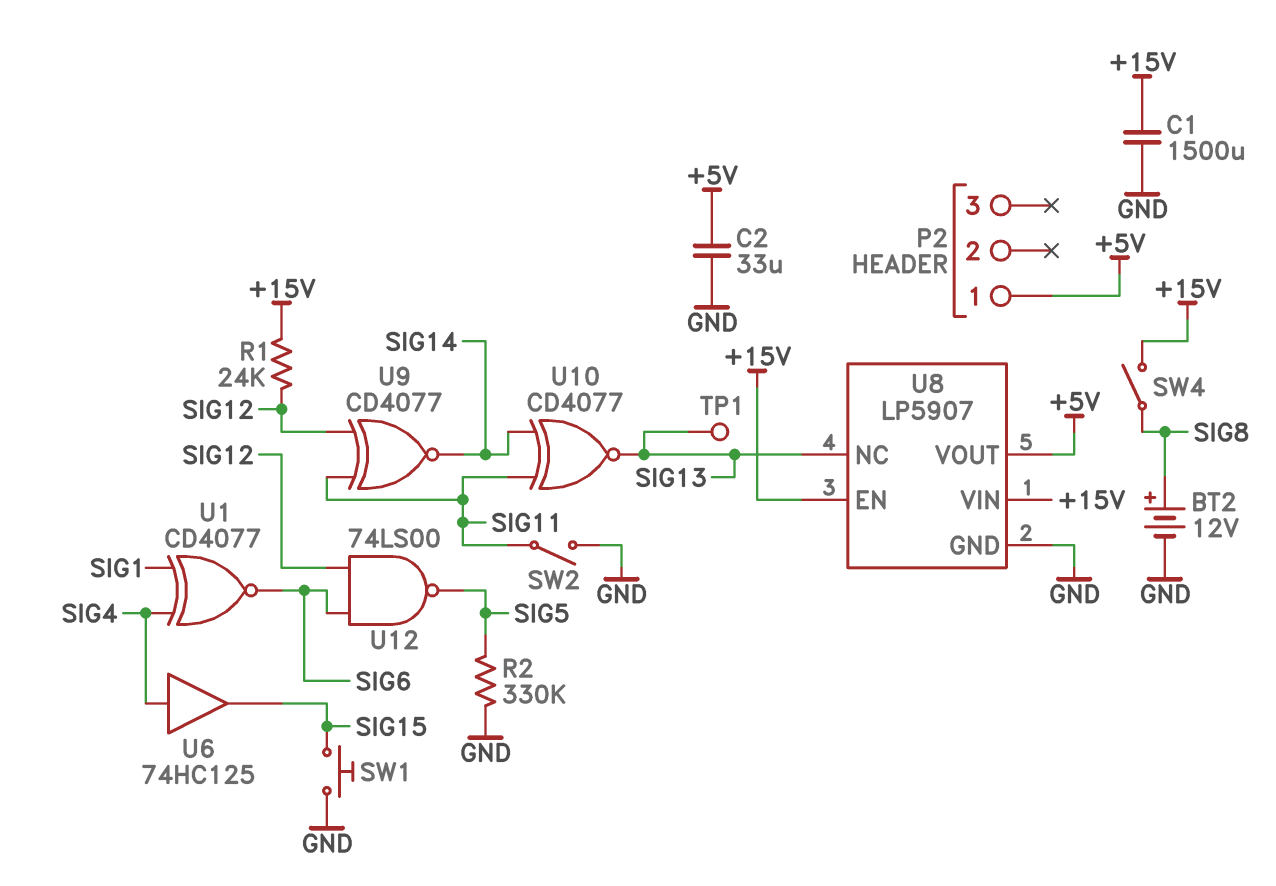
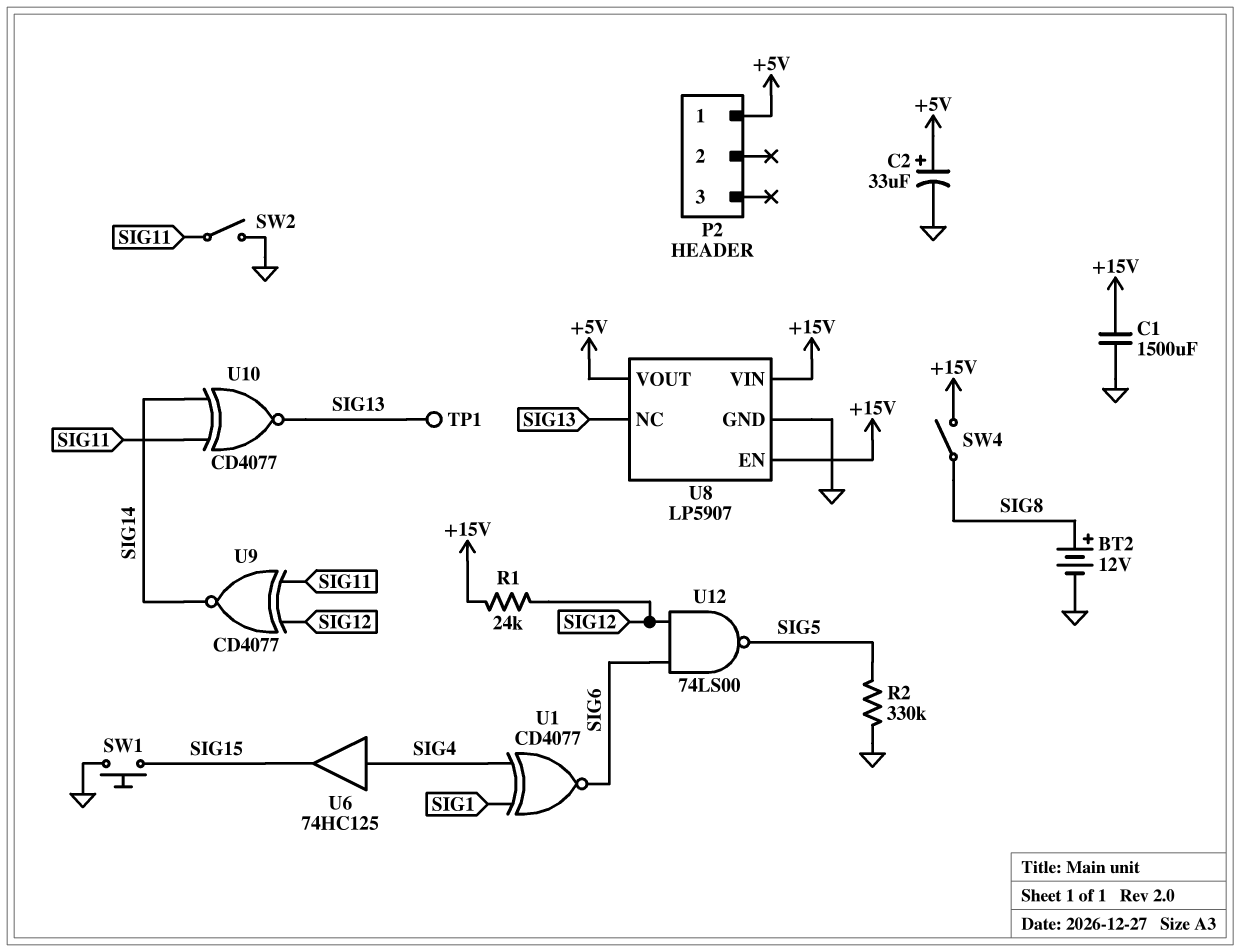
C2: 33uF (+5V, GND) -> 33uF (plus +5V, minus GND)

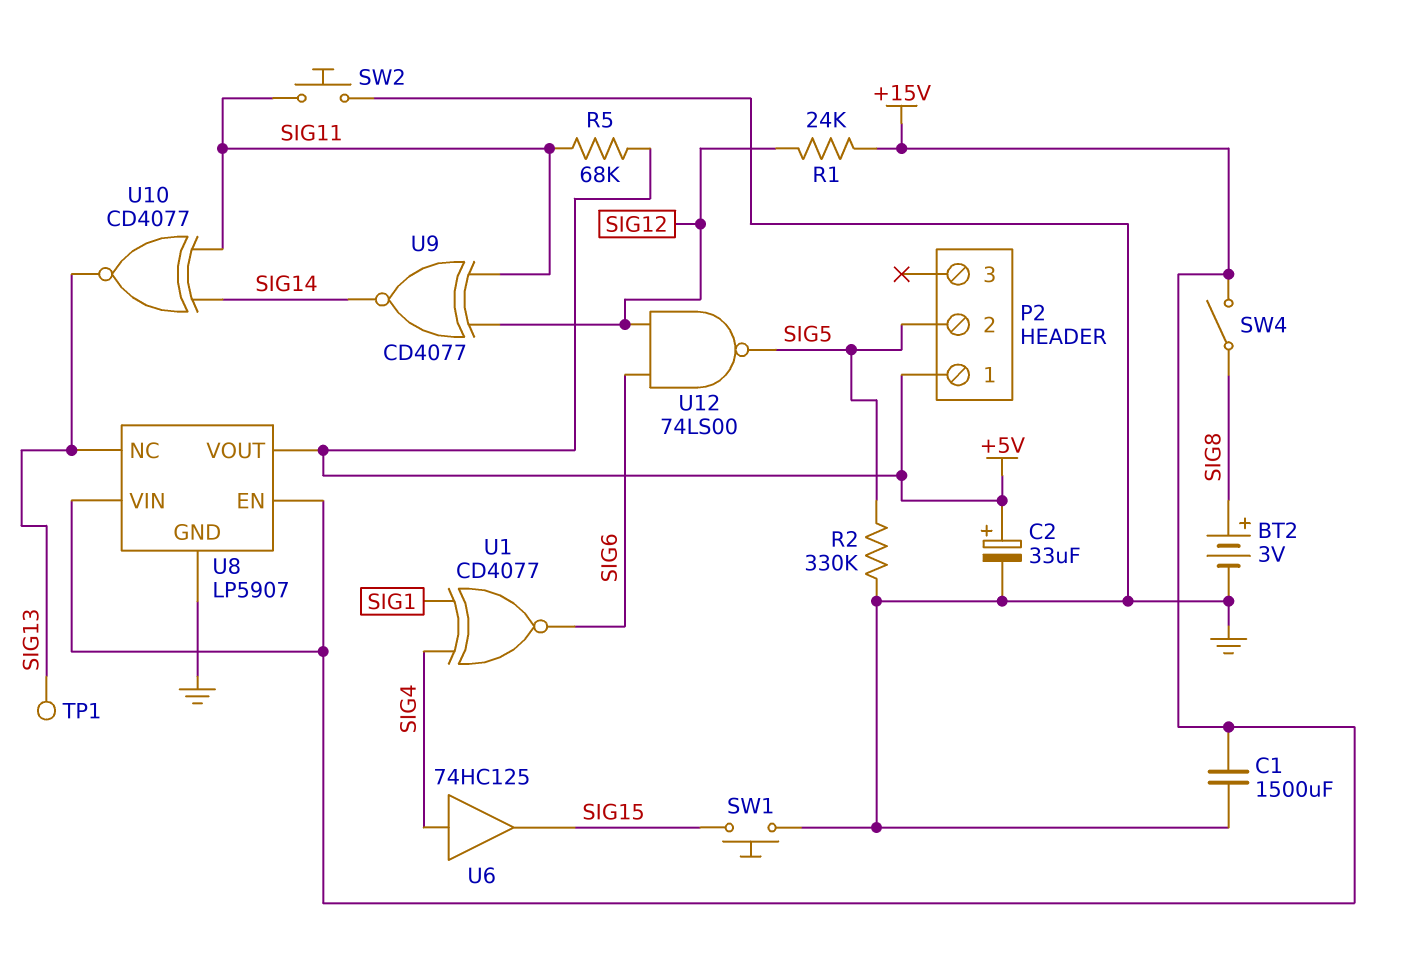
BT2: 12V (plus SIG8, minus GND) -> 3V (plus SIG8, minus GND)
P2 pin 2: none -> SIG5
R5: none -> 68k (+5V, SIG11)
SW2: switch (GND, SIG11) -> button (GND, SIG11)

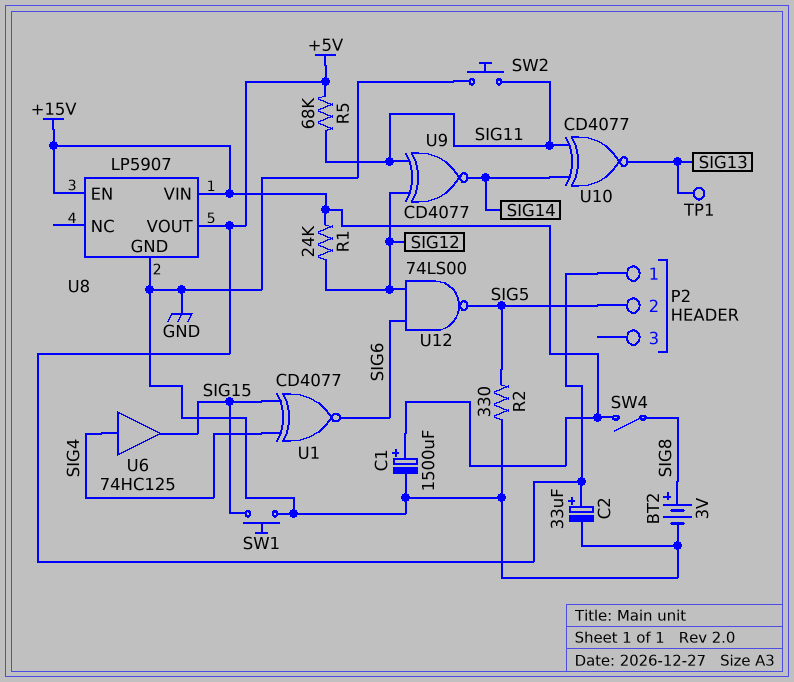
C1: 1500uF (+15V, GND) -> 1500uF (plus +15V, minus GND)
R2: 330k (GND, SIG5) -> 330 (GND, SIG5)
U1: XNOR CD4077 (in SIG1, in SIG4, out SIG6) -> XNOR CD4077 (in SIG4, in SIG15, out SIG6)
U8 pin NC: SIG13 -> none

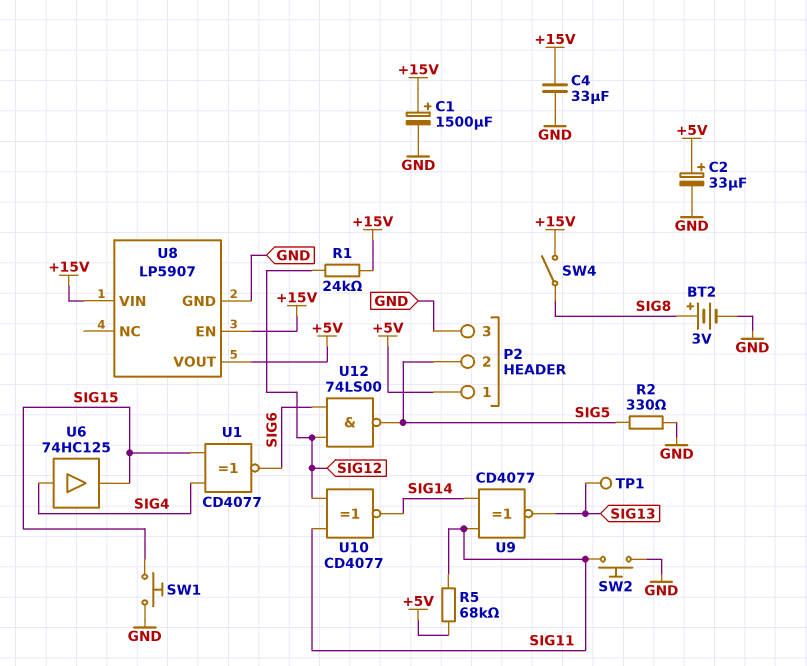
C4: none -> 33uF (+15V, GND)
P2 pin 3: none -> GND
U9: XNOR CD4077 (in SIG11, in SIG12, out SIG14) -> XNOR CD4077 (in SIG11, in SIG14, out SIG13)
U10: XNOR CD4077 (in SIG11, in SIG14, out SIG13) -> XNOR CD4077 (in SIG11, in SIG12, out SIG14)

